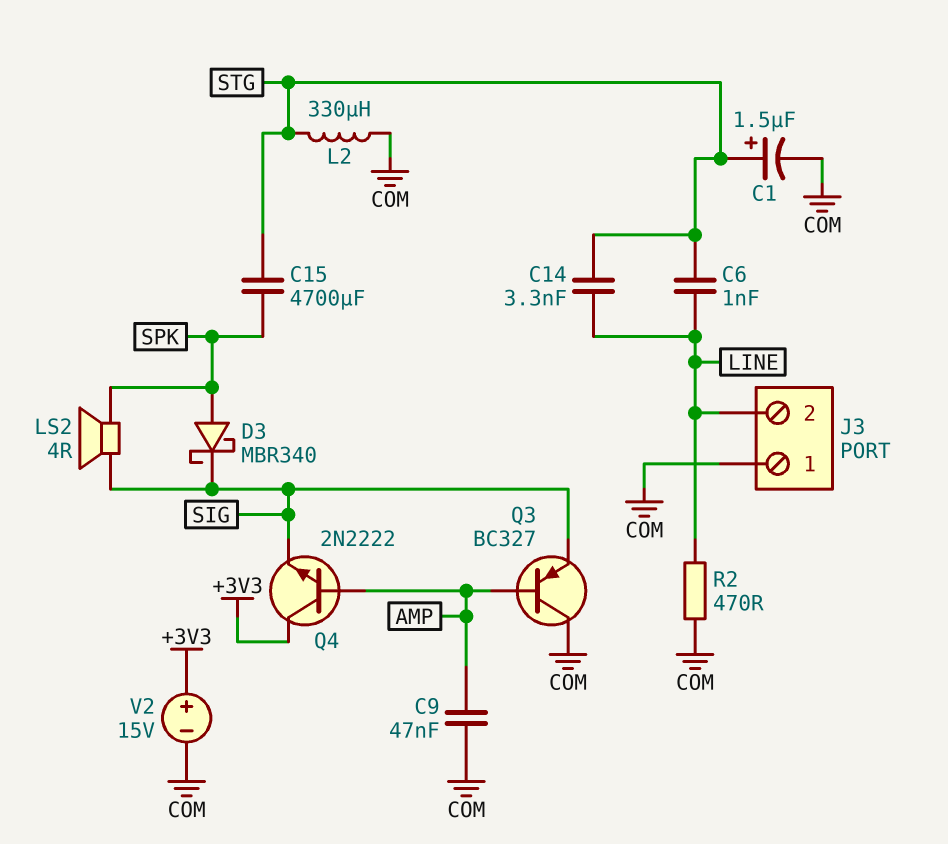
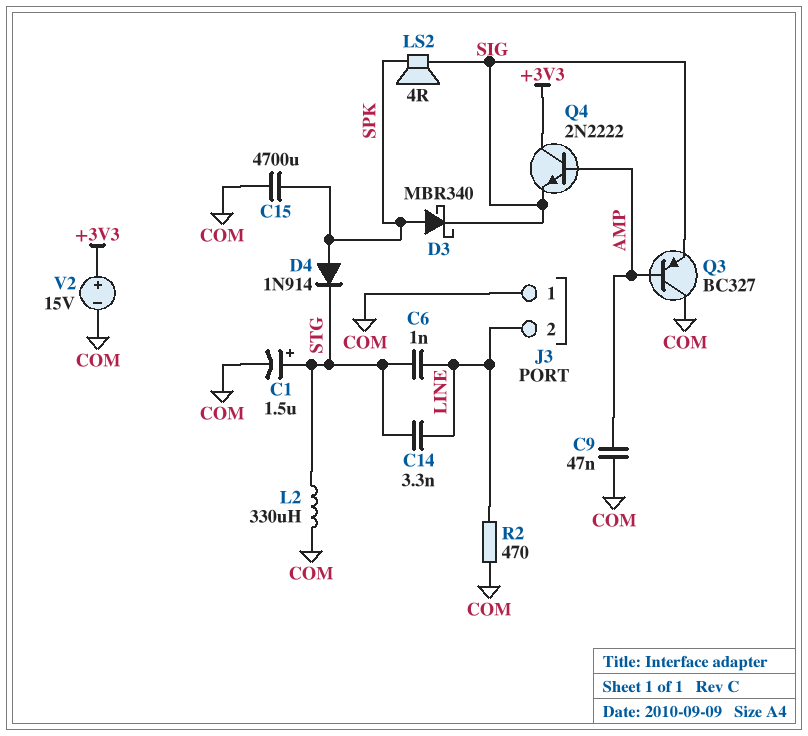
C15: 4700uF (SPK, STG) -> 4700uF (COM, SPK)
D4: none -> diode 1N914 (A SPK, K STG)

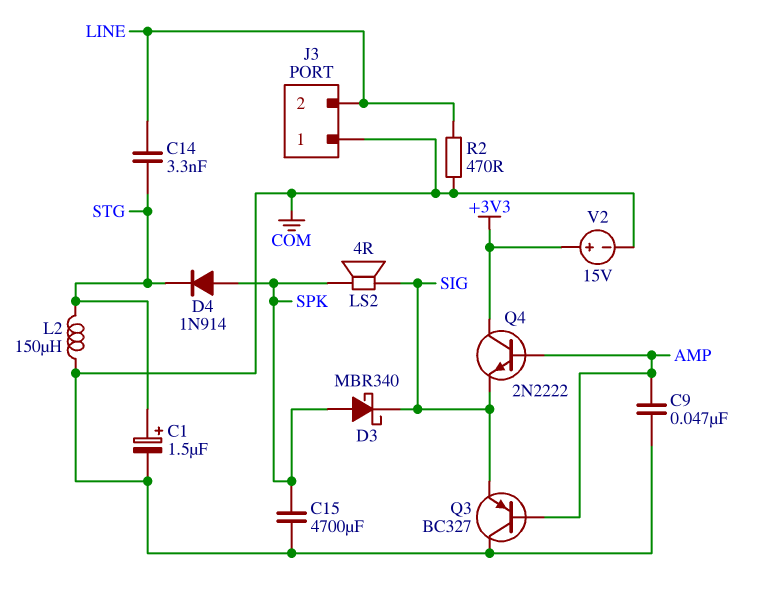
C6: 1nF (LINE, STG) -> none
L2: 330uH (COM, STG) -> 150uH (COM, STG)

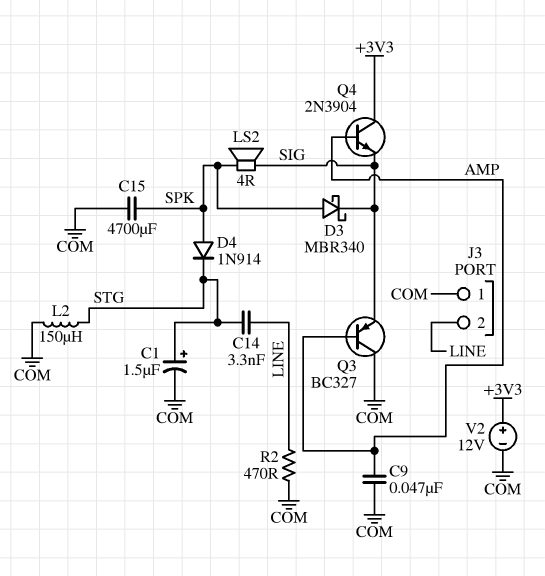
Q4: NPN 2N2222 (B AMP, C +3V3, E SIG) -> NPN 2N3904 (B AMP, C +3V3, E SIG)
V2: 15V (plus +3V3, minus COM) -> 12V (plus +3V3, minus COM)

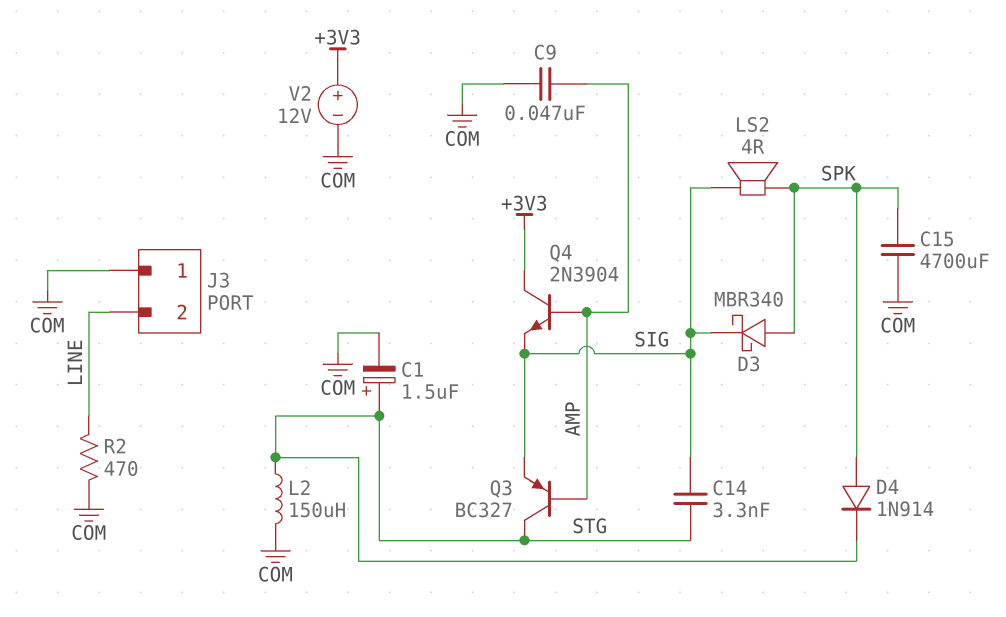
C14: 3.3nF (LINE, STG) -> 3.3nF (SIG, STG)
Q3: PNP BC327 (B AMP, C COM, E SIG) -> PNP BC327 (B AMP, C STG, E SIG)

